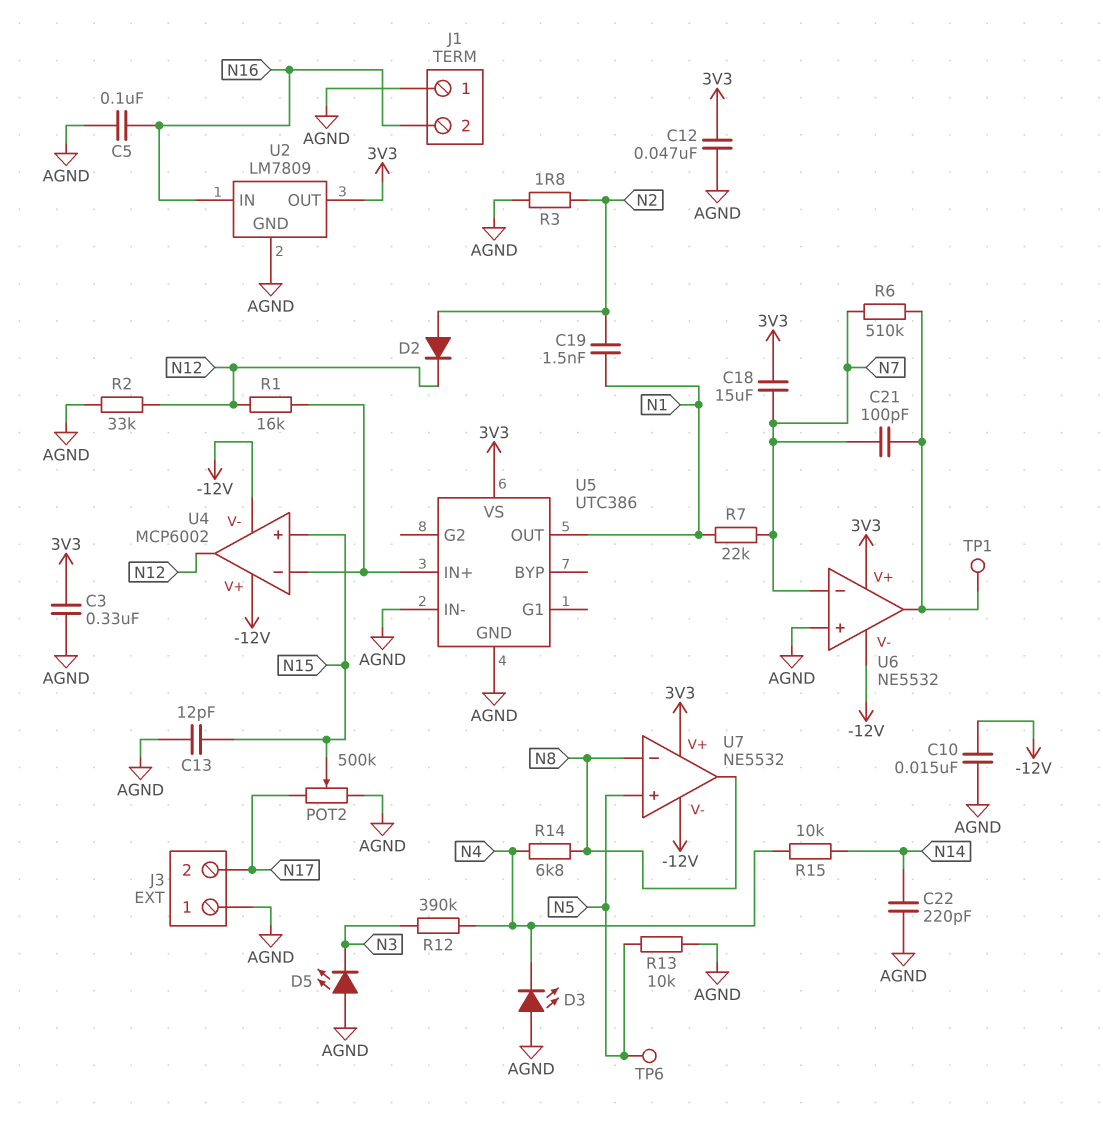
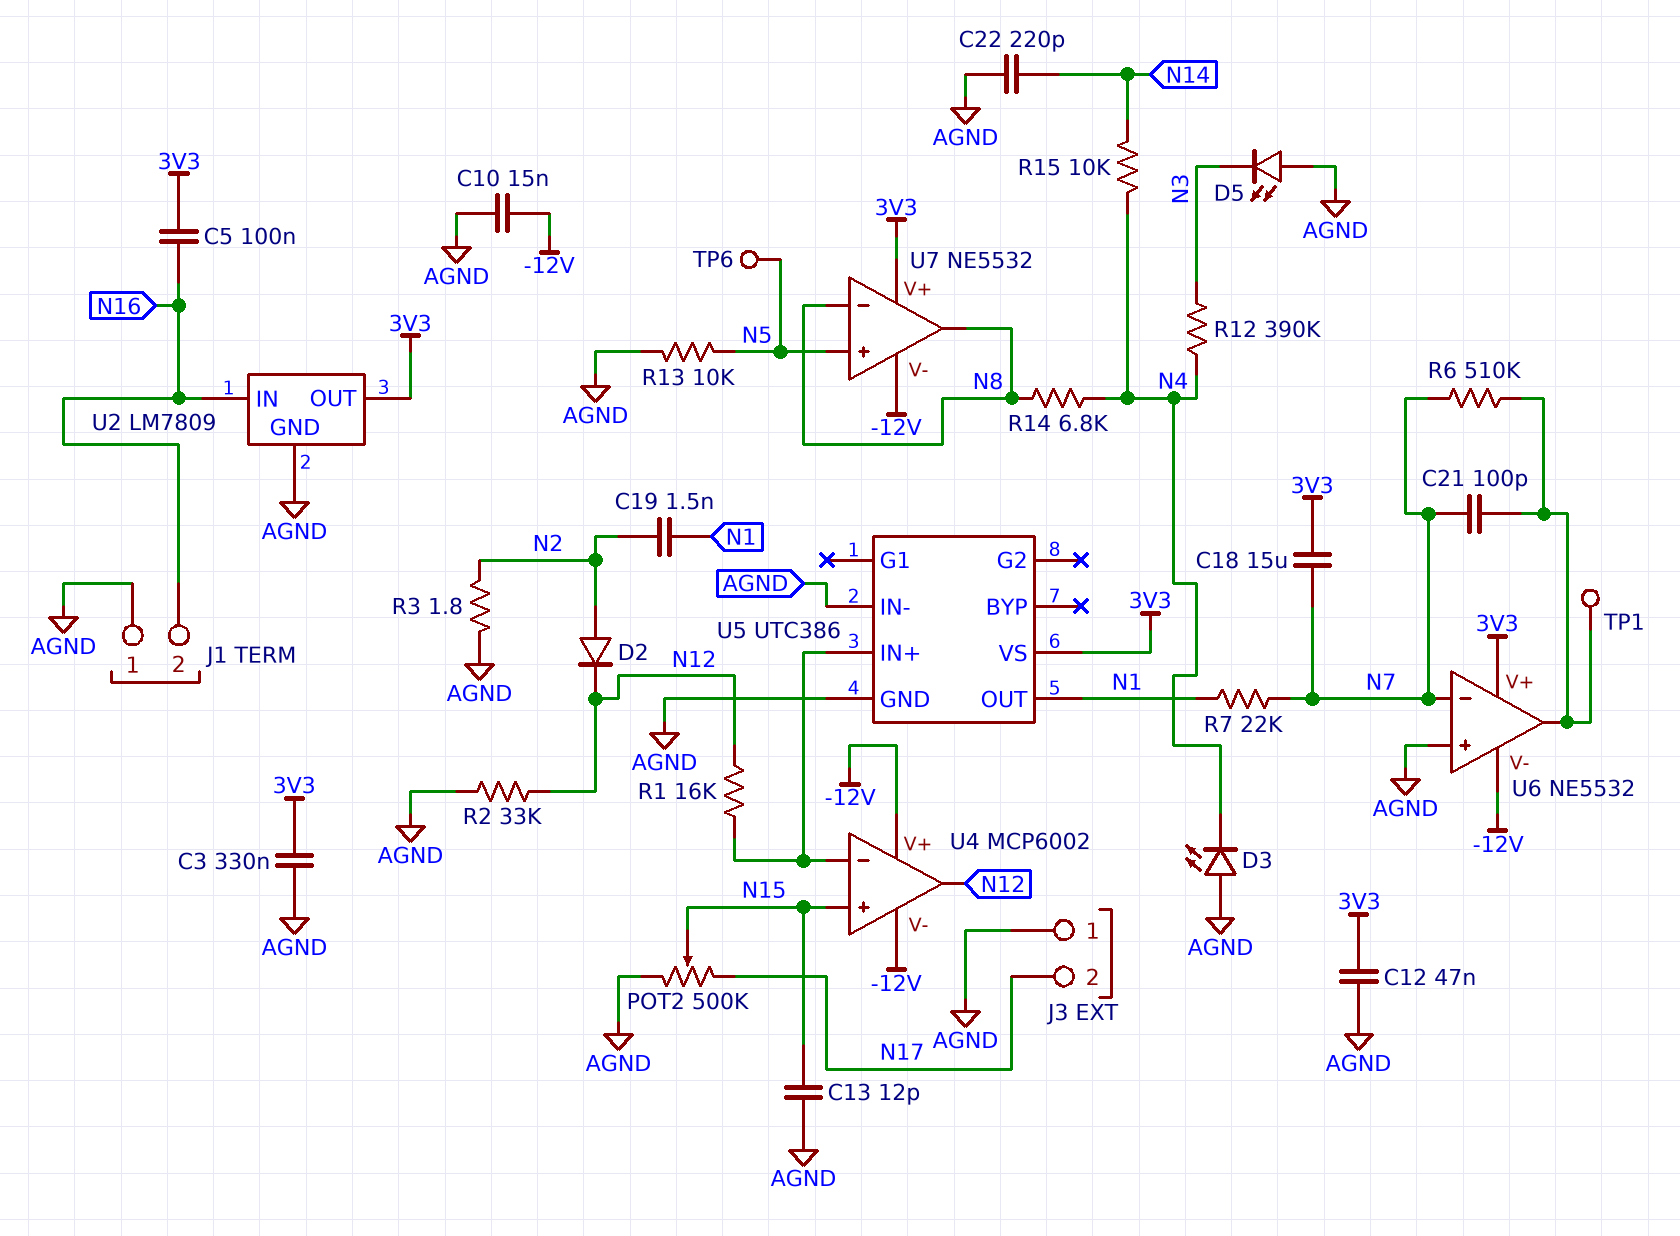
C5: 100nF (AGND, N16) -> 100nF (3V3, N16)

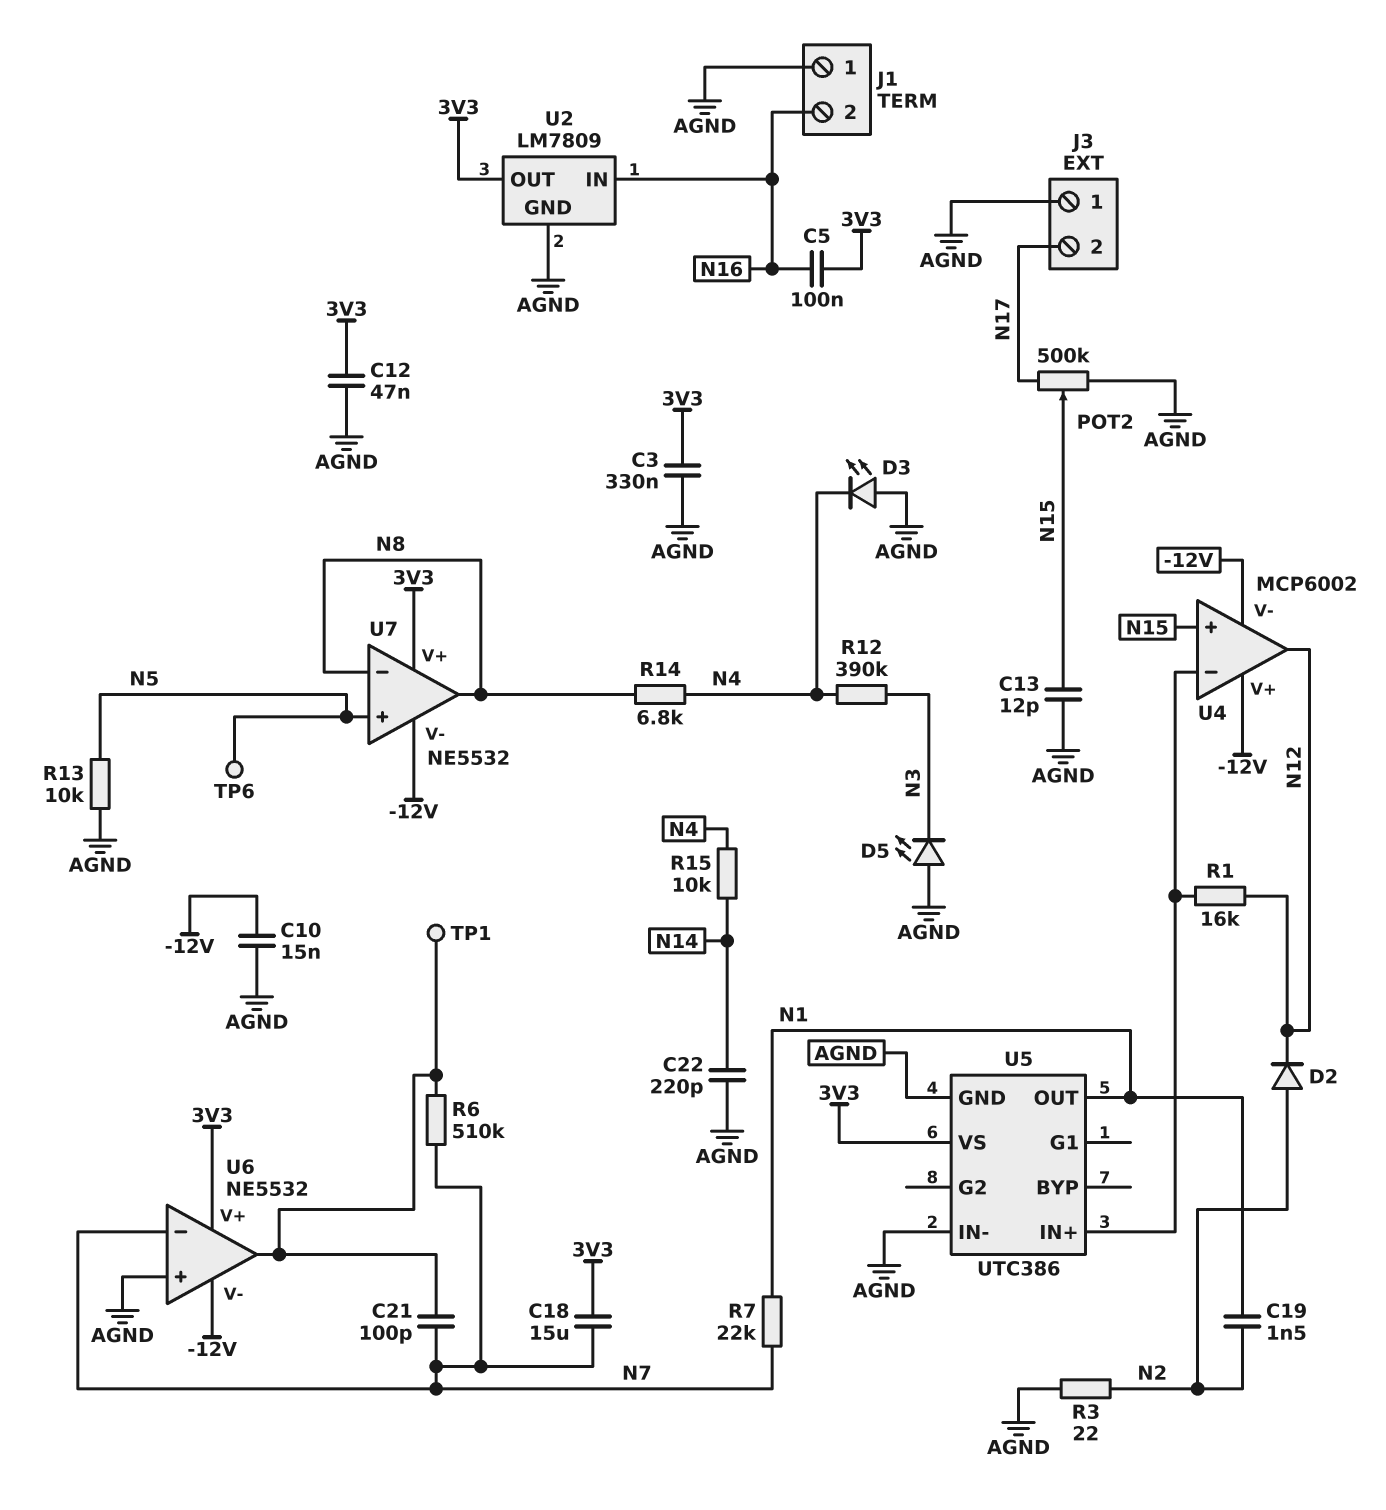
R2: 33k (AGND, N12) -> none
R3: 1.8 (AGND, N2) -> 22 (AGND, N2)

